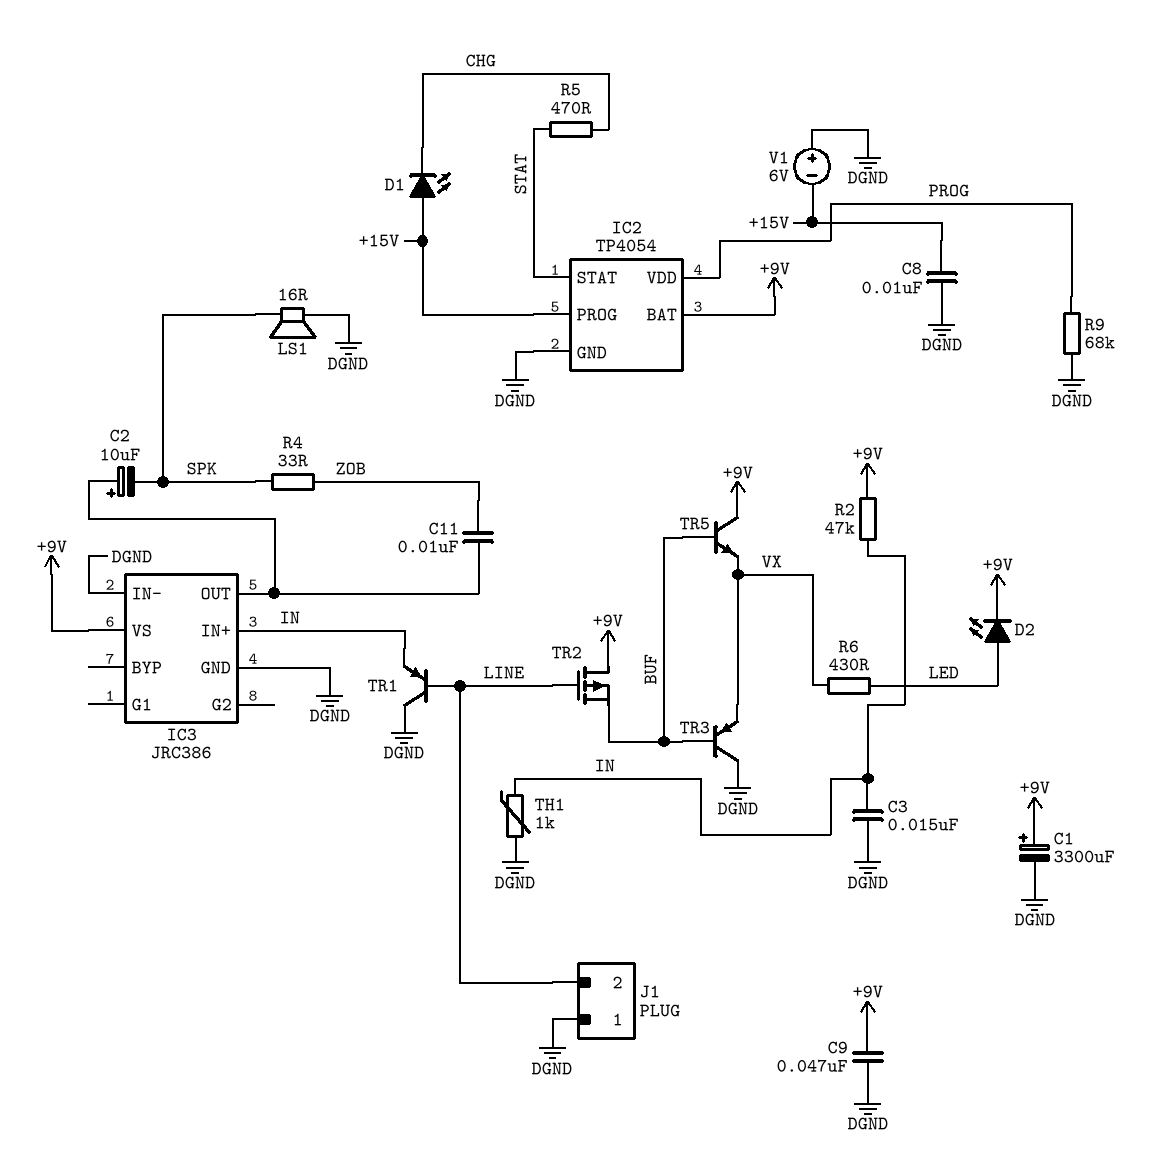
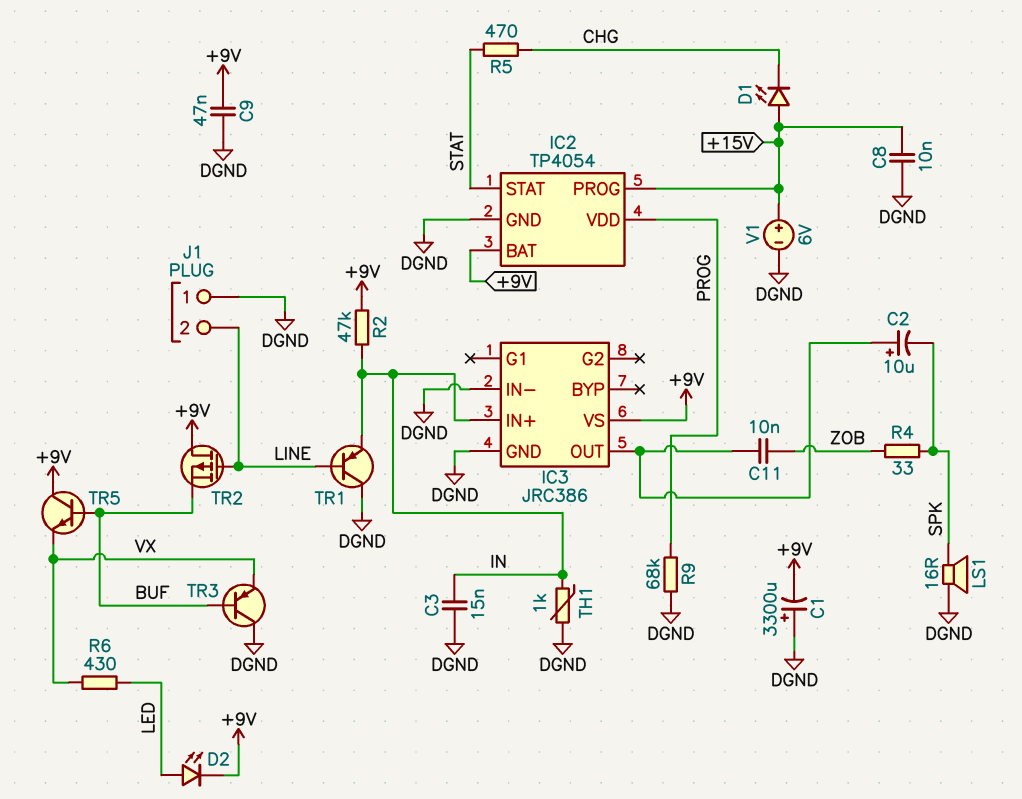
C1: 3300uF (plus +9V, minus DGND) -> 3300uF (plus DGND, minus +9V)
V1: 6V (plus DGND, minus +15V) -> 6V (plus +15V, minus DGND)

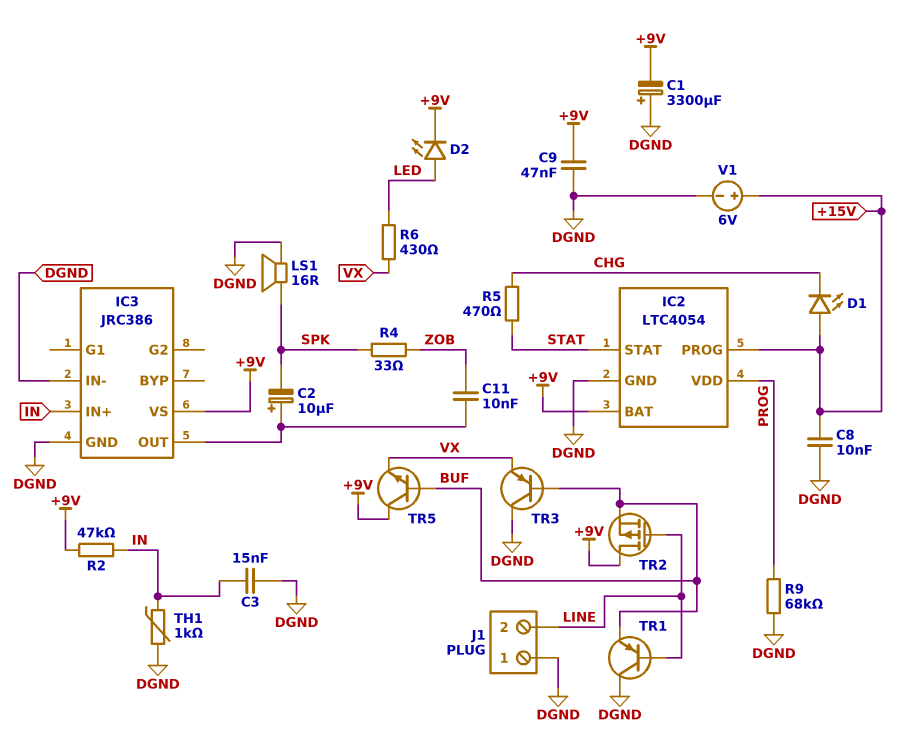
IC2: TP4054 -> LTC4054
TR1: PNP (B LINE, C DGND, E IN) -> PNP (B LINE, C DGND, E BUF)

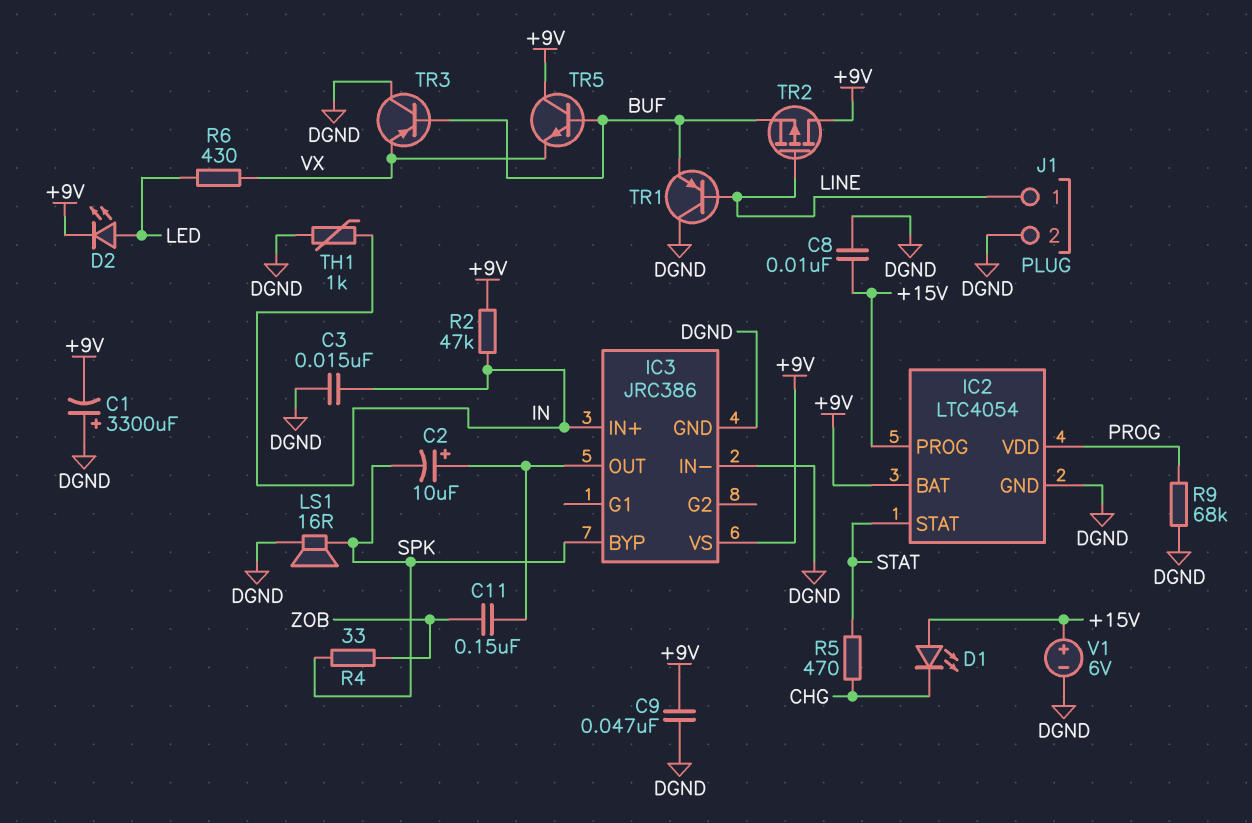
C11: 10nF (IC3/OUT, ZOB) -> 150nF (IC3/OUT, ZOB)
IC3 pin BYP: none -> SPK
J1 pin 1: DGND -> LINE
J1 pin 2: LINE -> DGND

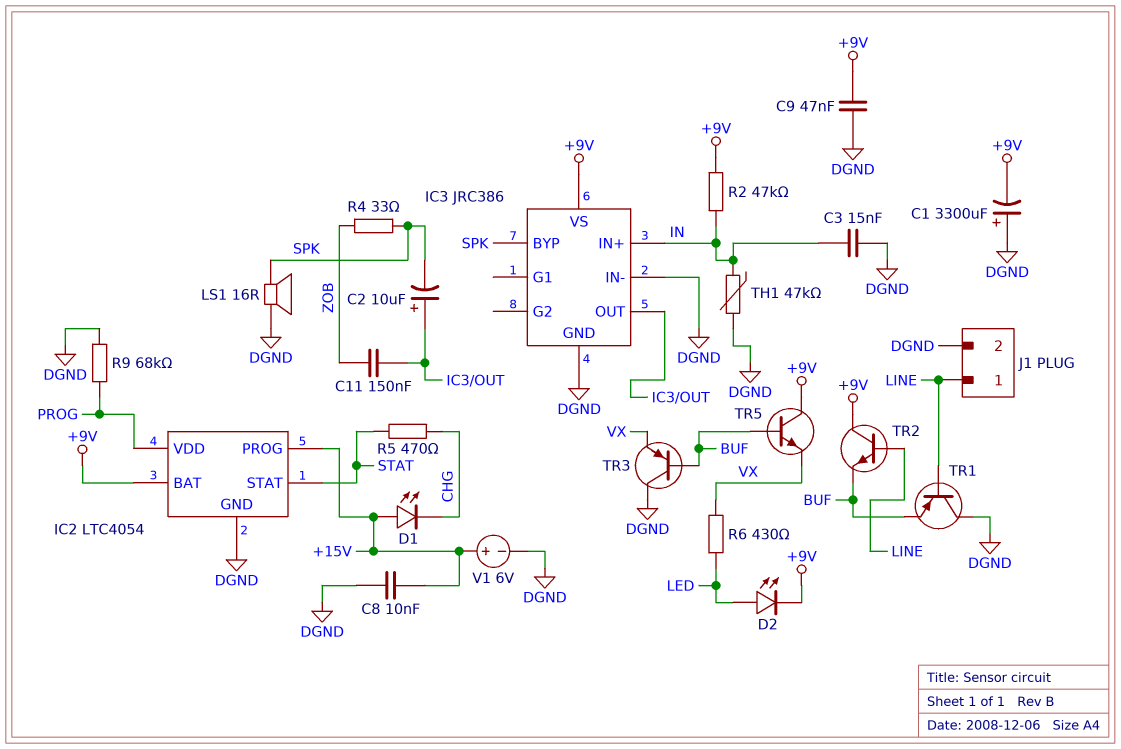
TH1: 1k (DGND, IN) -> 47k (DGND, IN)
TR2: PMOS (G LINE, D +9V, S BUF) -> NPN (B LINE, C +9V, E BUF)

